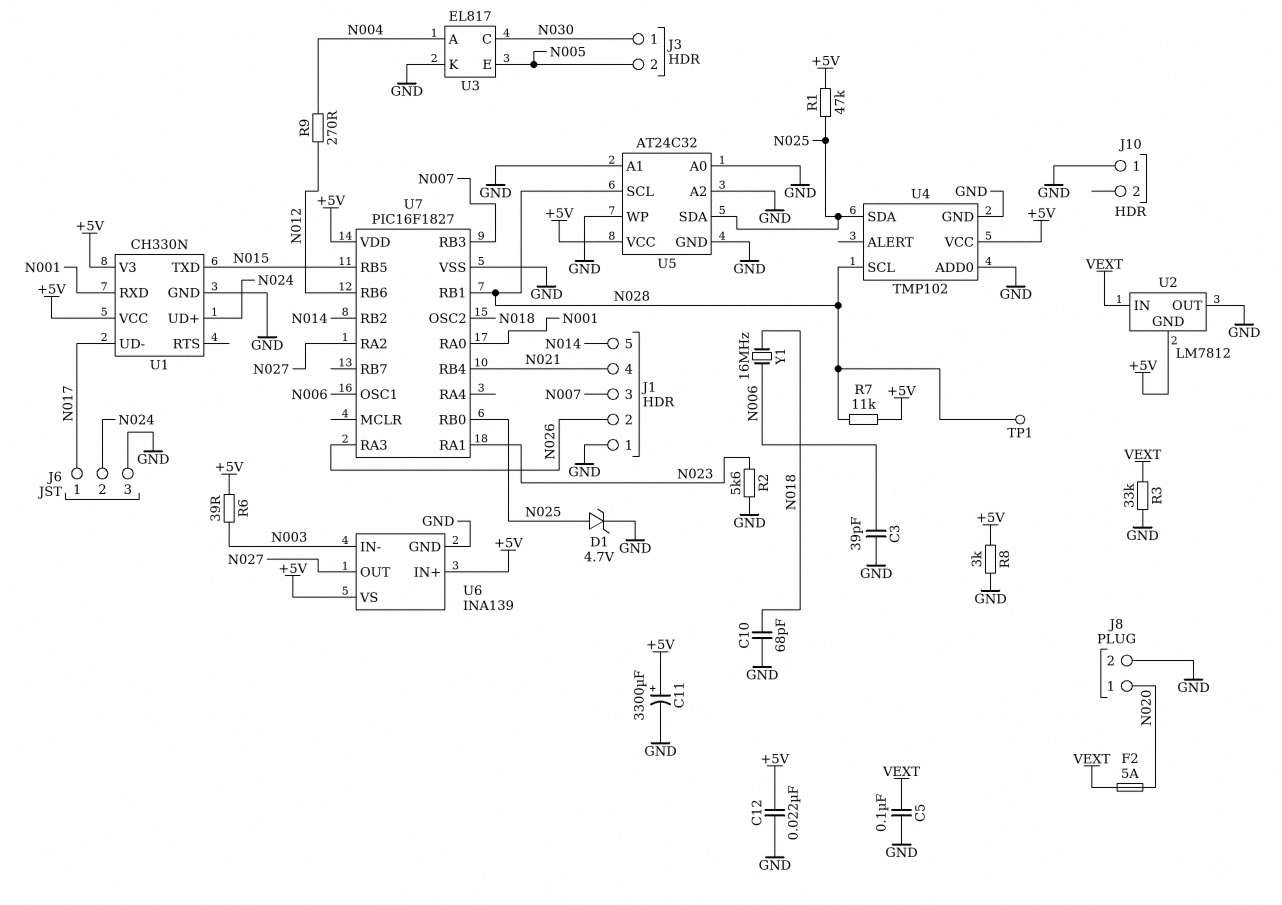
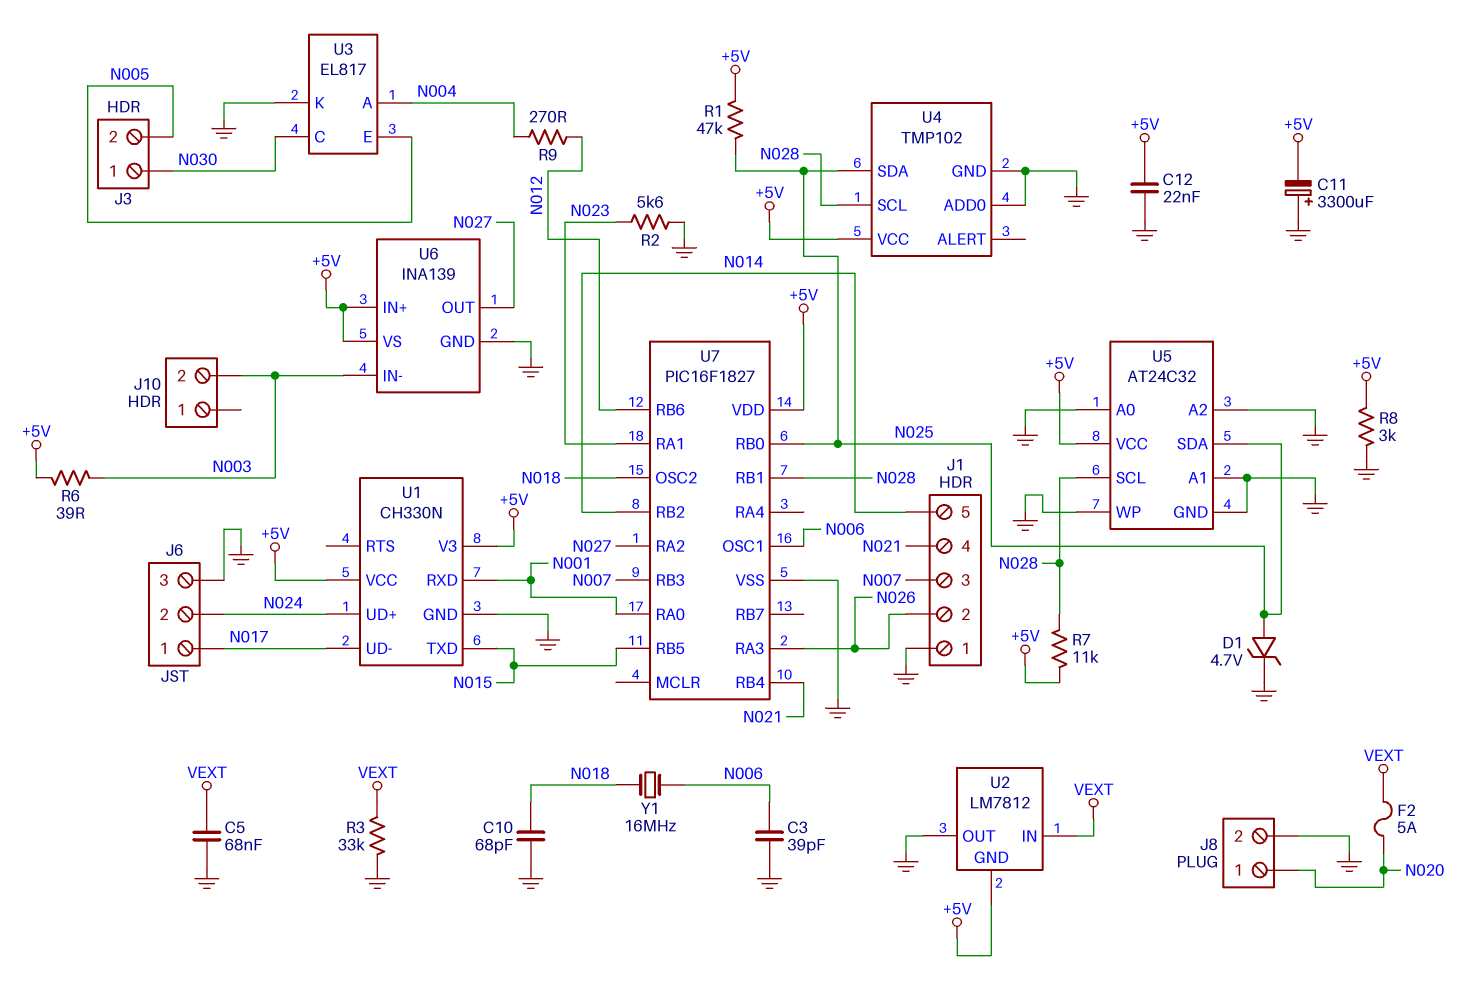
C5: 100nF (GND, VEXT) -> 68nF (GND, VEXT)
C11: 3300uF (plus +5V, minus GND) -> 3300uF (plus GND, minus +5V)
J10 pin 1: GND -> none
J10 pin 2: none -> N003
TP1: test point (N028) -> none

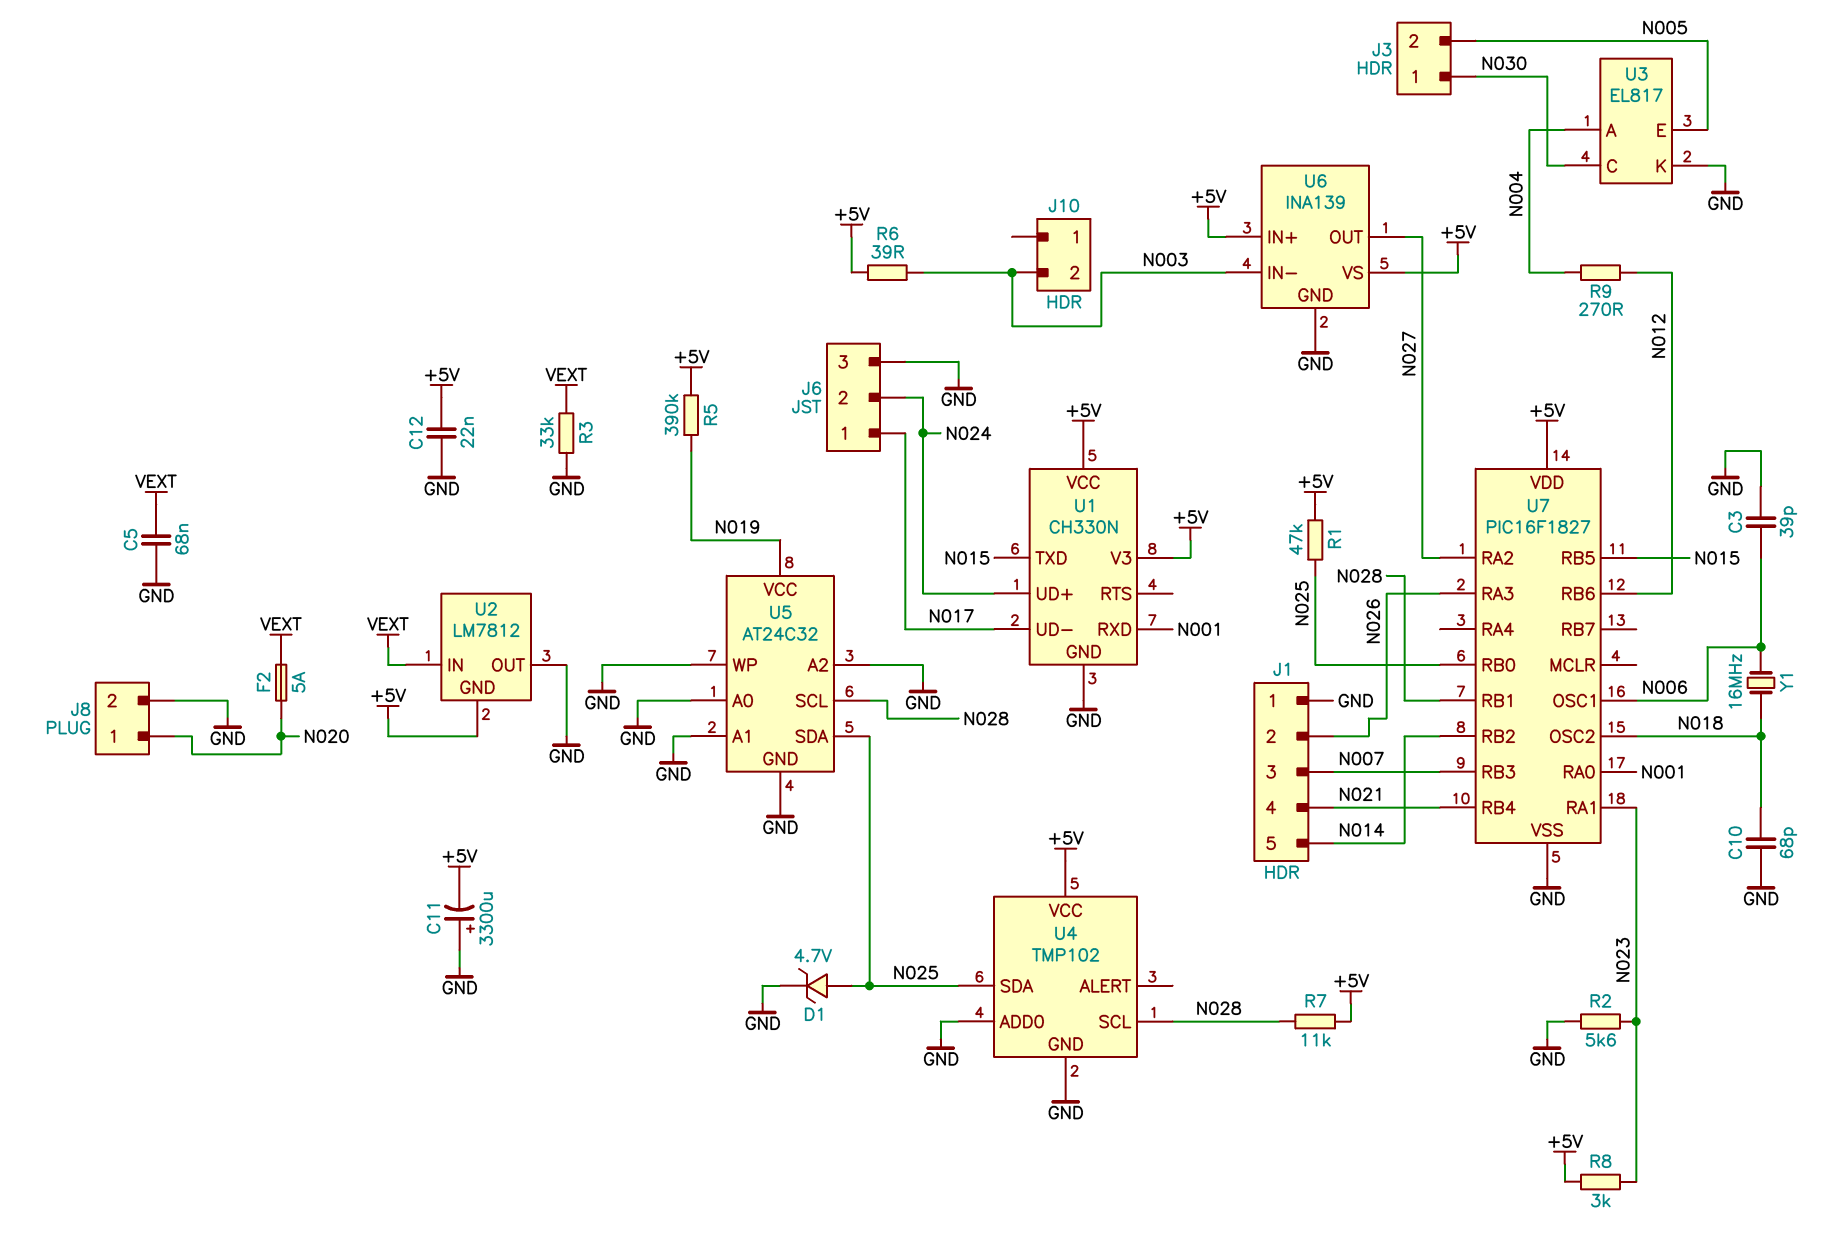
R5: none -> 390k (+5V, N019)
R8: 3k (+5V, GND) -> 3k (+5V, N023)
U5 pin VCC: +5V -> N019

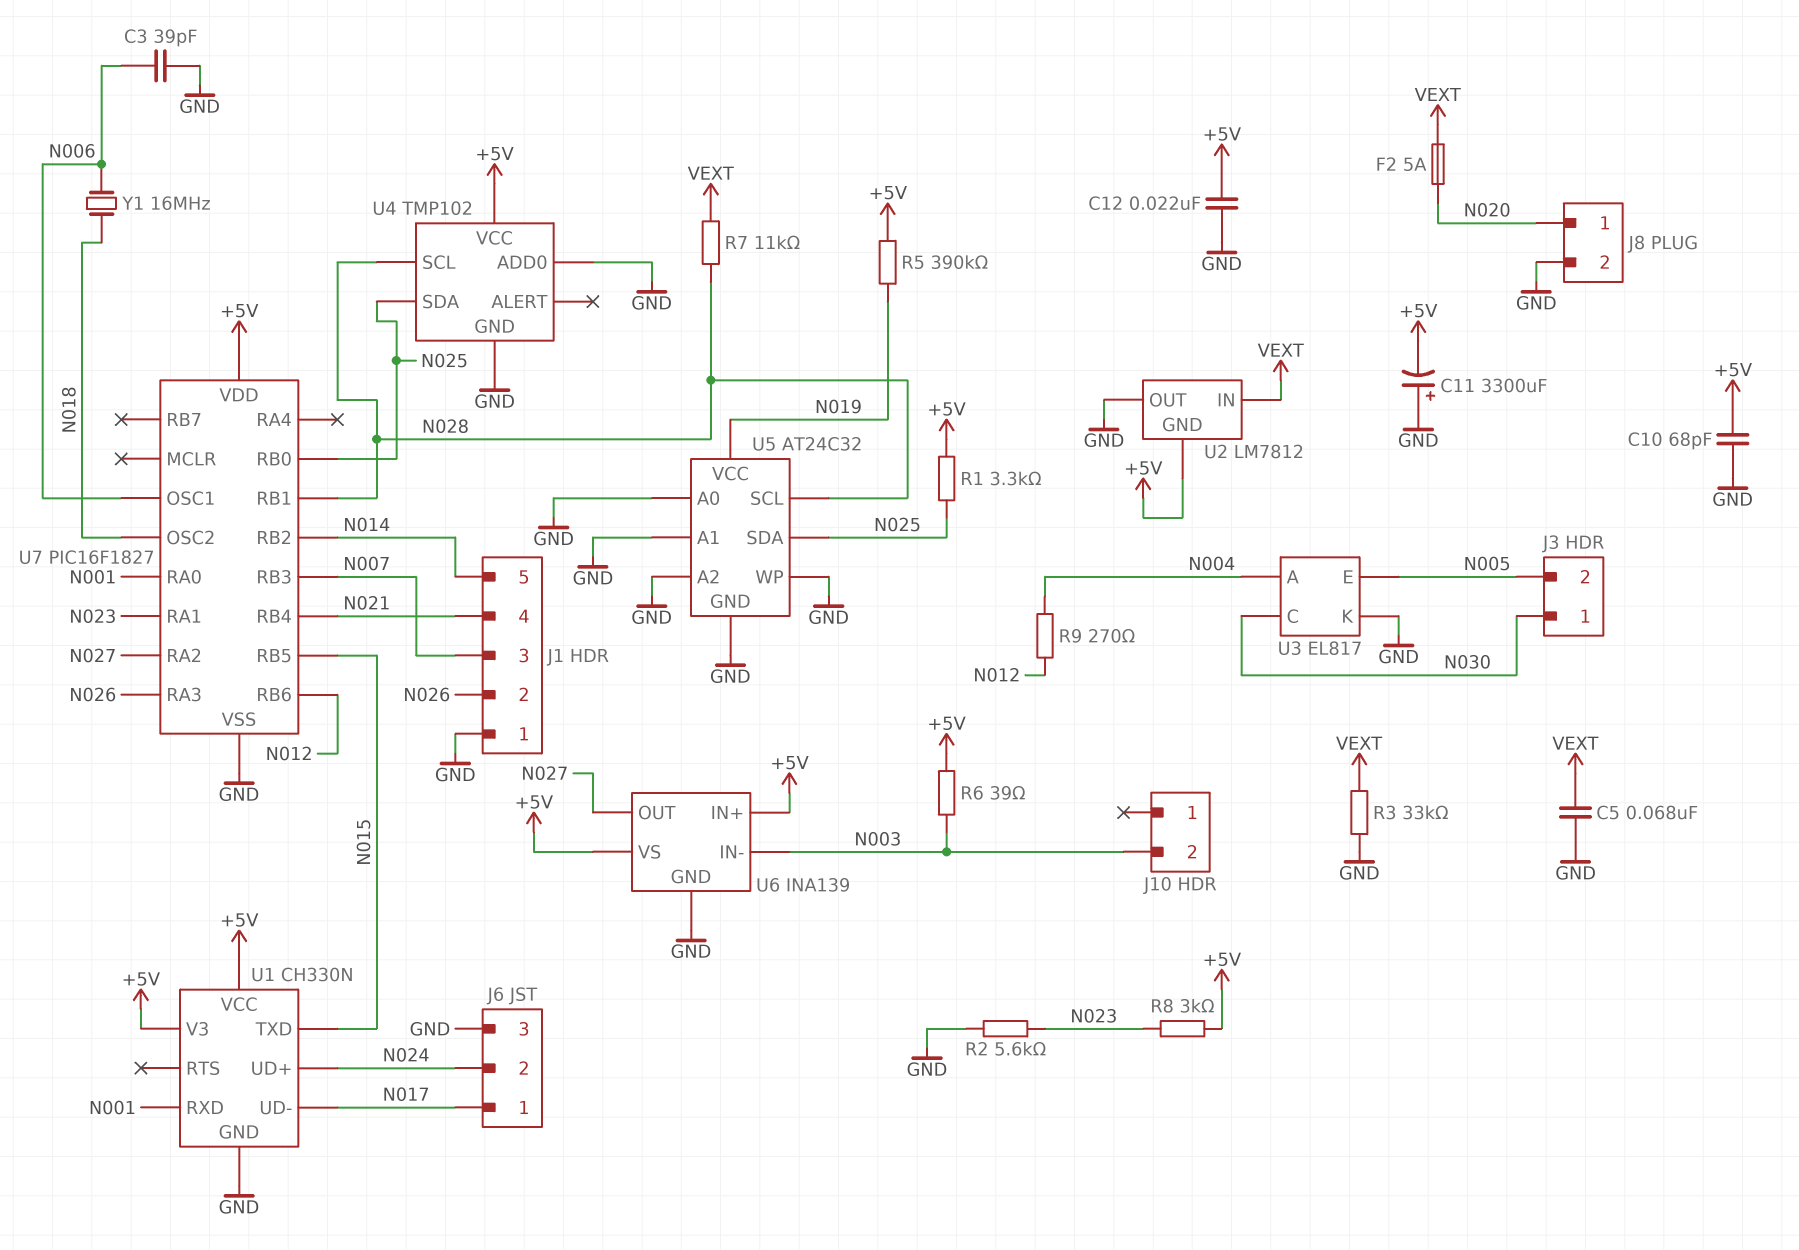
C10: 68pF (GND, N018) -> 68pF (+5V, GND)
D1: zener 4.7V (A N025, K GND) -> none
R1: 47k (+5V, N025) -> 3.3k (+5V, N025)
R7: 11k (+5V, N028) -> 11k (N028, VEXT)

